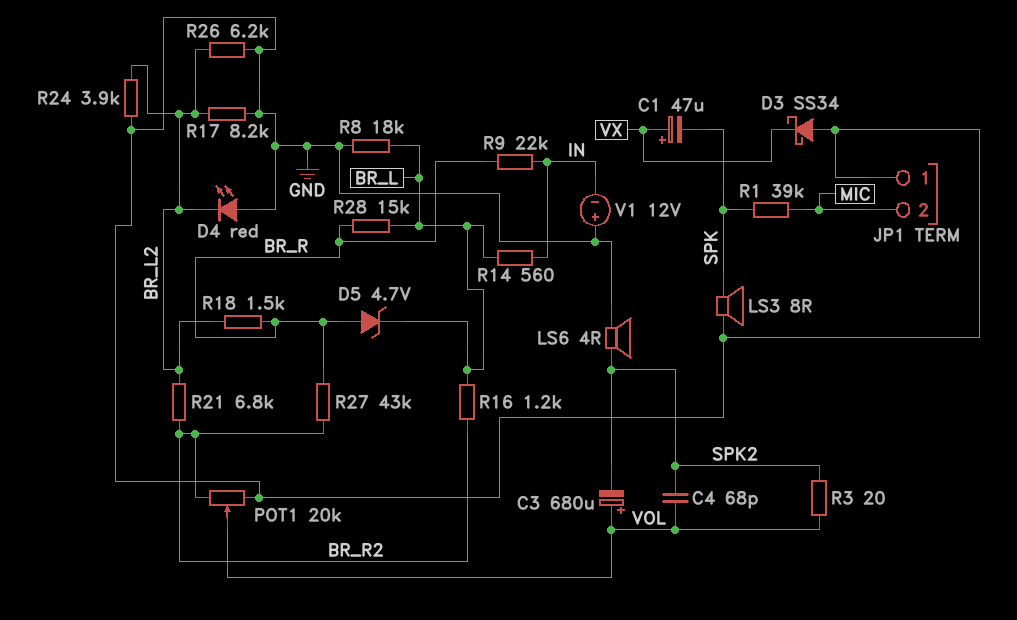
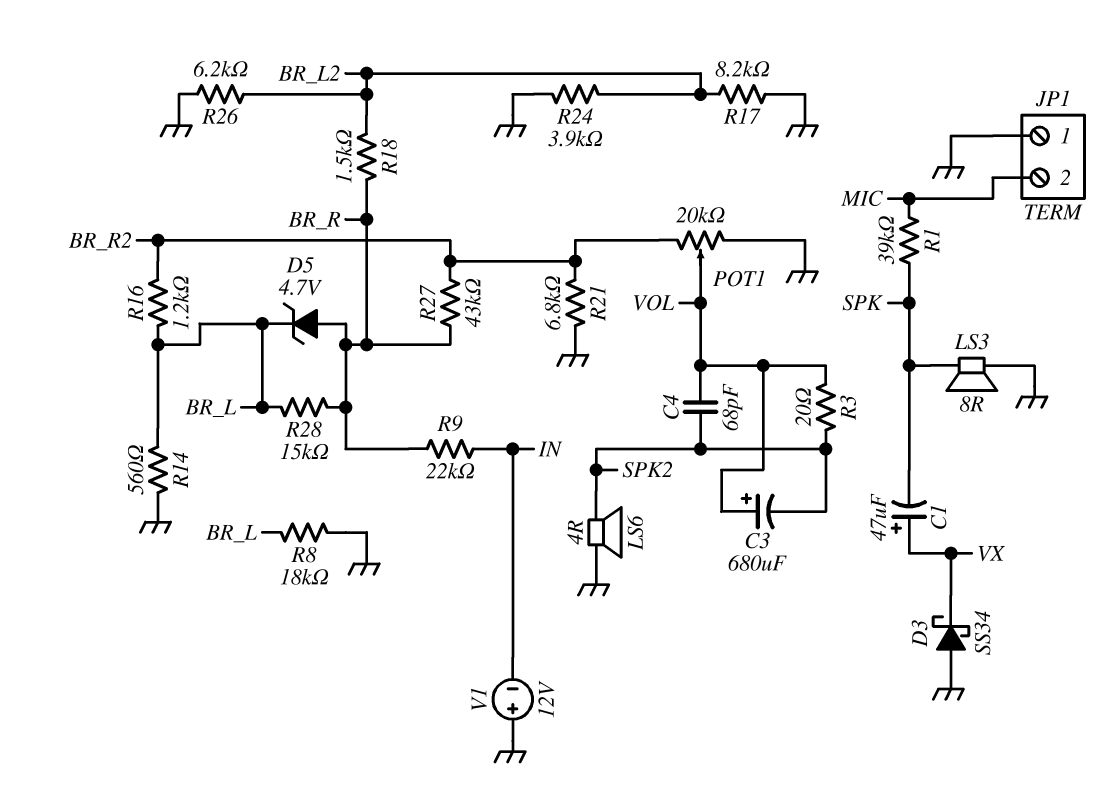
D4: LED red (A GND, K BR_L2) -> none
R14: 560 (BR_L, IN) -> 560 (BR_L, GND)
R21: 6.8k (BR_L2, BR_R2) -> 6.8k (BR_R2, GND)

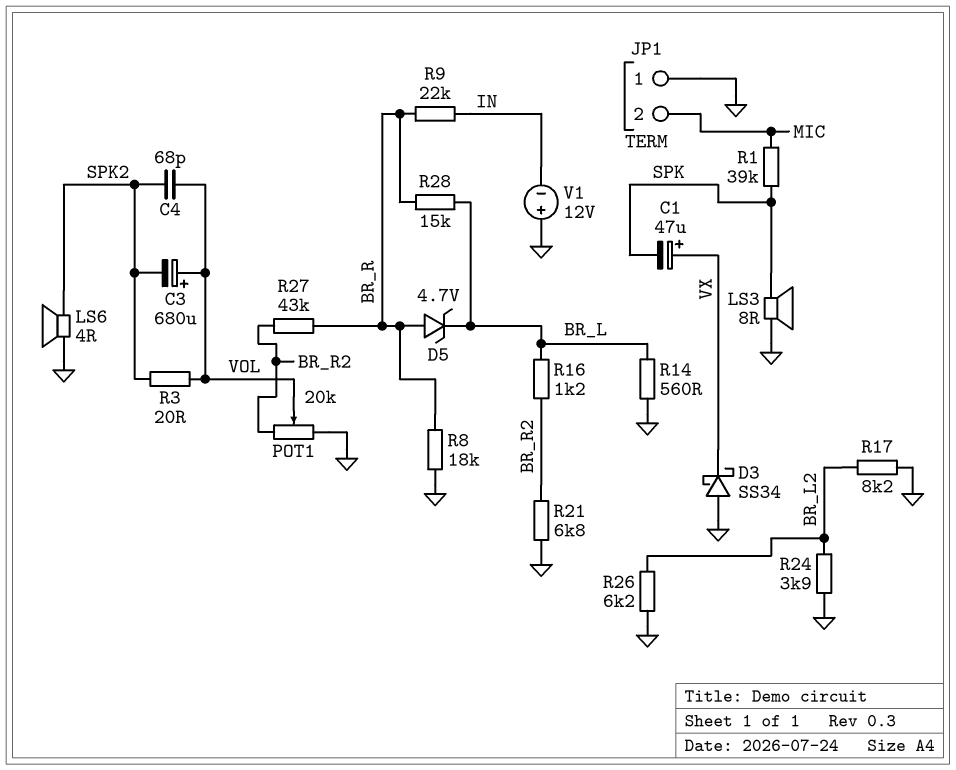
R8: 18k (BR_L, GND) -> 18k (BR_R, GND)
R18: 1.5k (BR_L2, BR_R) -> none

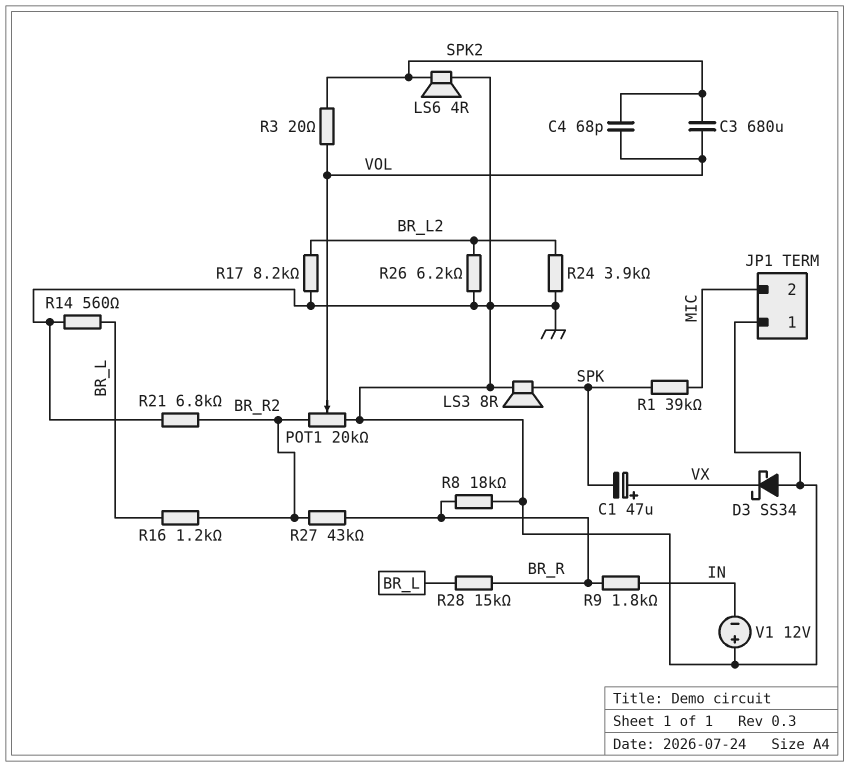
C3: 680uF (plus VOL, minus SPK2) -> 680uF (SPK2, VOL)
D5: zener 4.7V (A BR_R, K BR_L) -> none
R9: 22k (BR_R, IN) -> 1.8k (BR_R, IN)

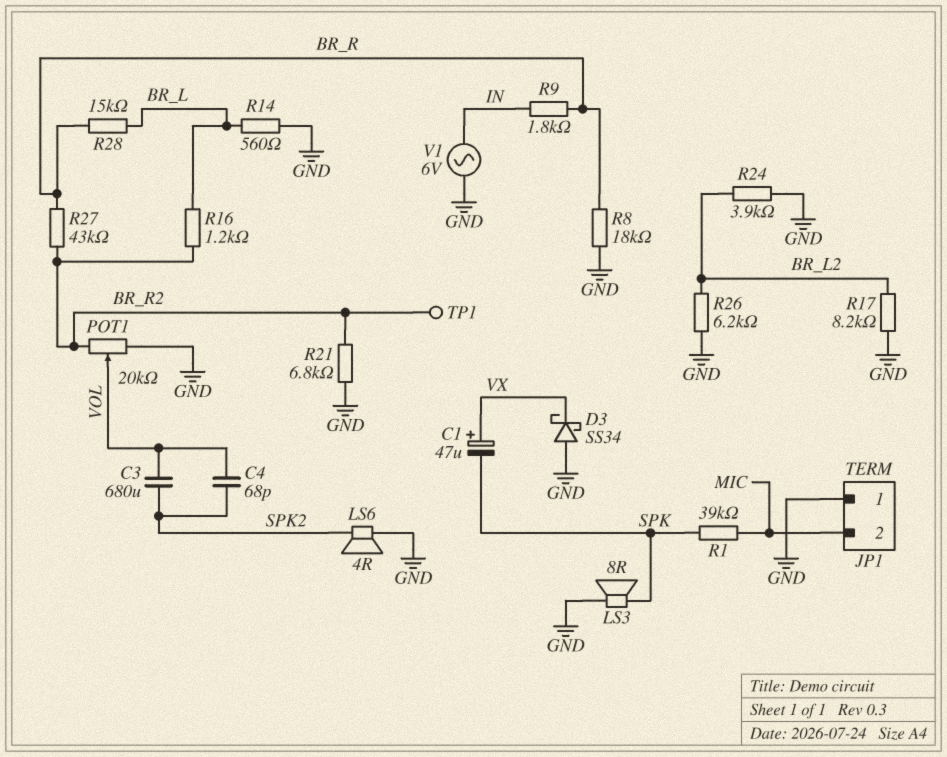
R3: 20 (SPK2, VOL) -> none
TP1: none -> test point (BR_R2)
V1: 12V (plus GND, minus IN) -> AC 6V (GND, IN)

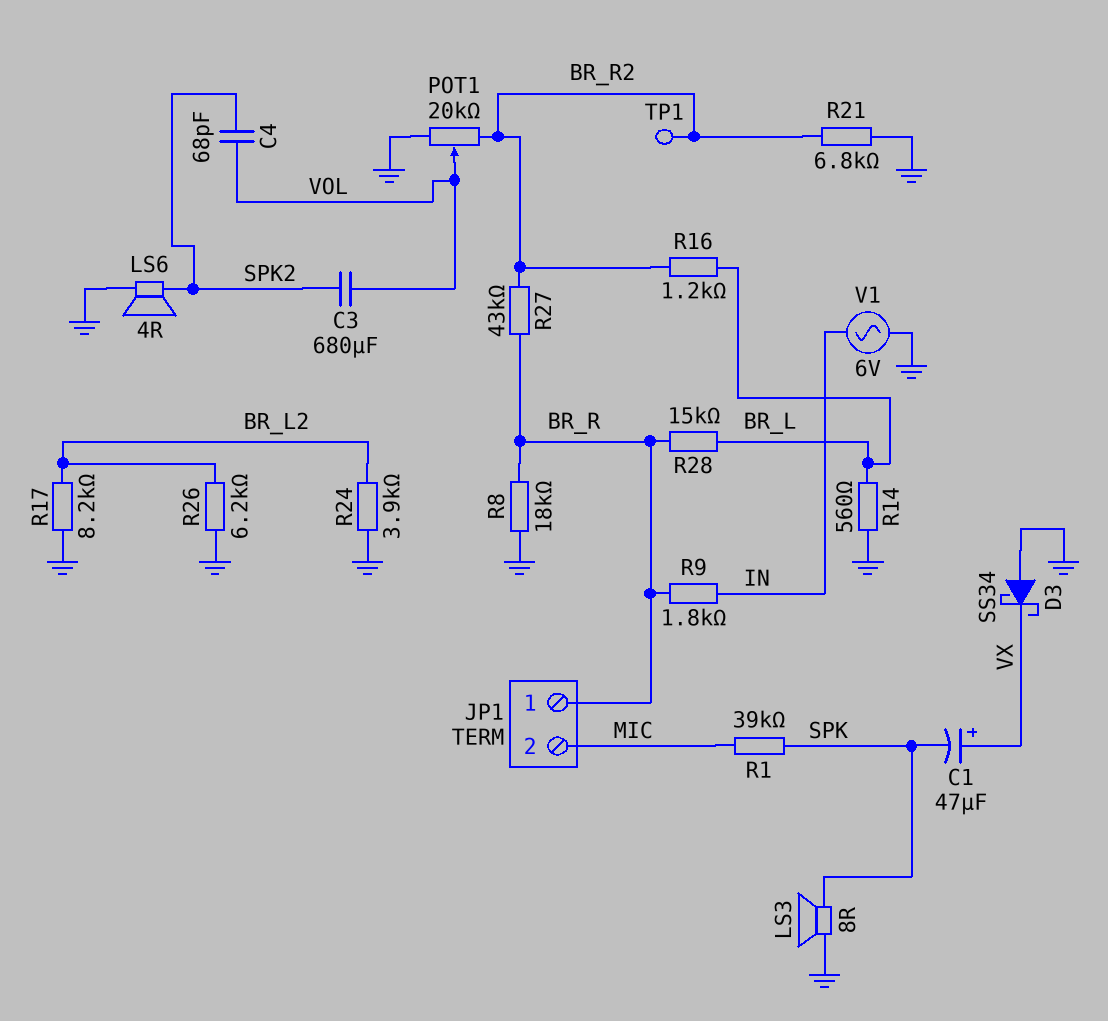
JP1 pin 1: GND -> BR_R

